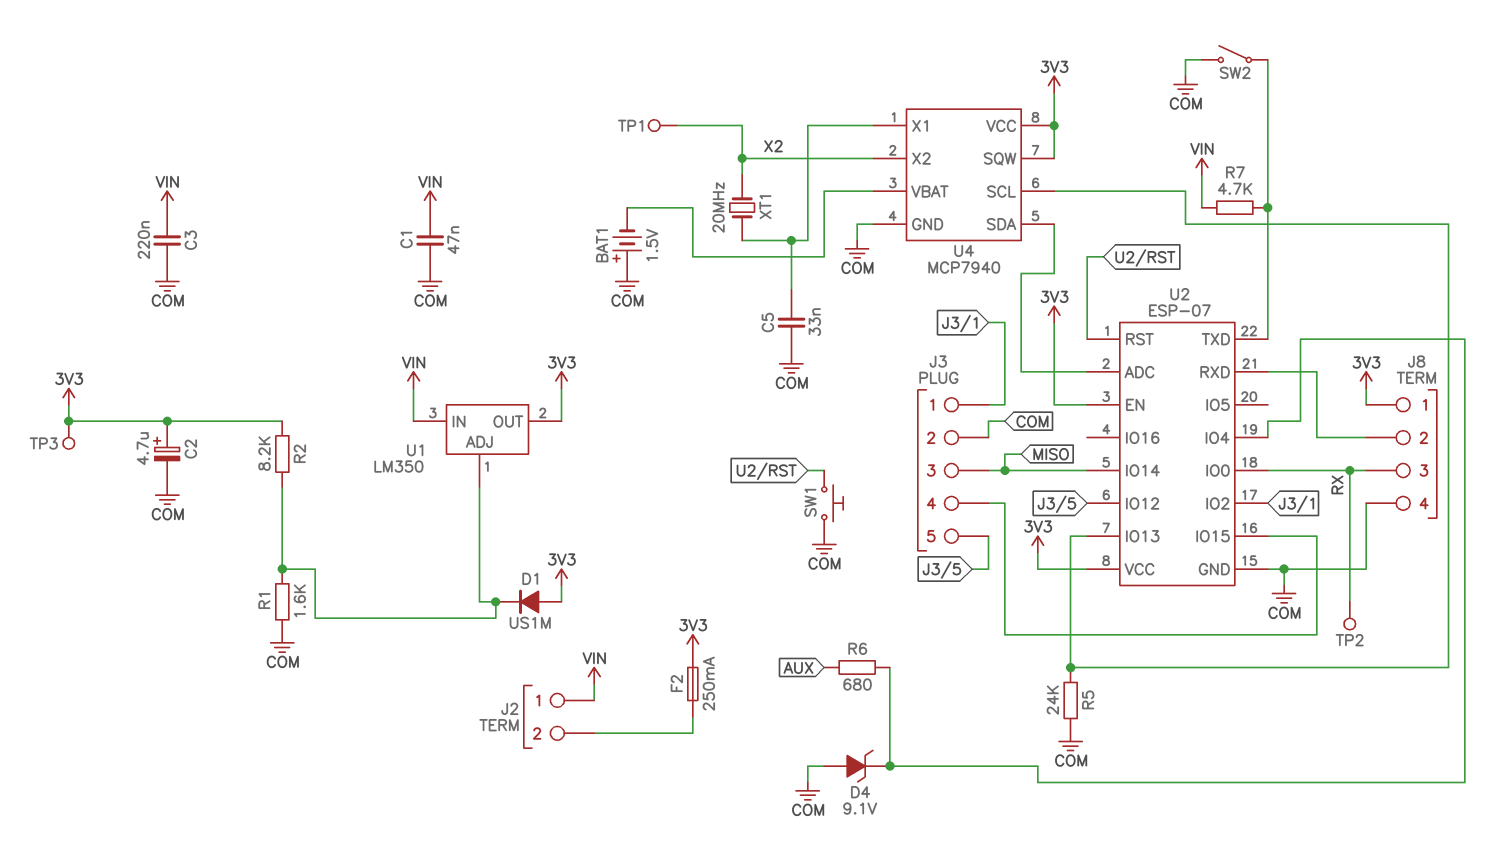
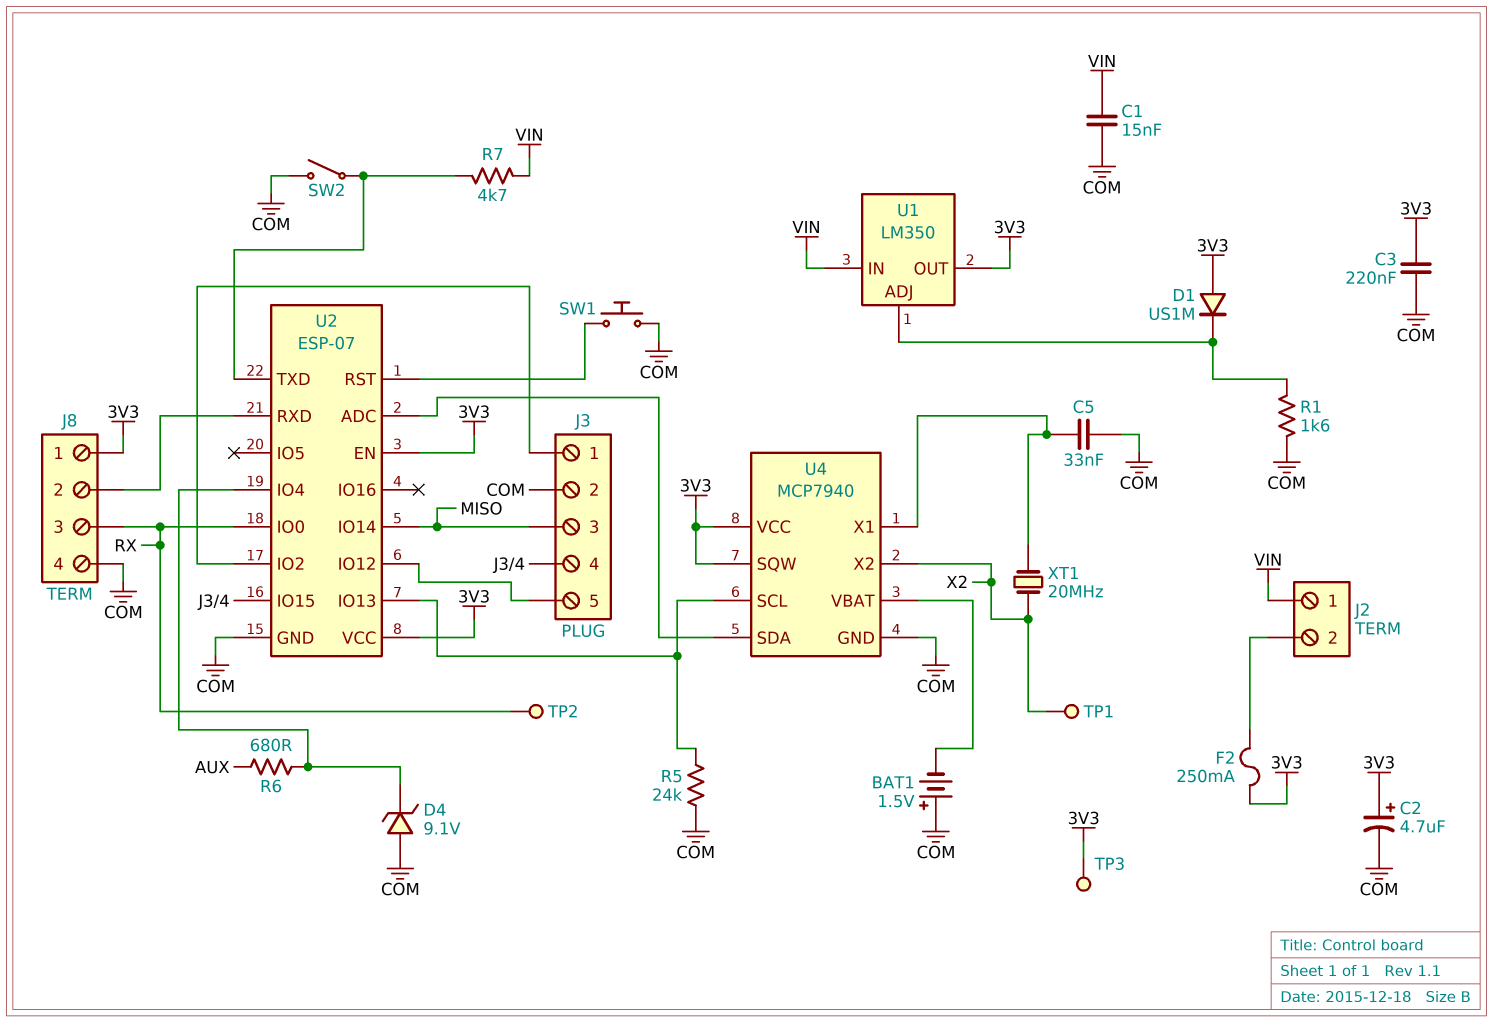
C1: 47nF (COM, VIN) -> 15nF (COM, VIN)
C3: 220nF (COM, VIN) -> 220nF (3V3, COM)
R2: 8.2k (3V3, U1/ADJ) -> none

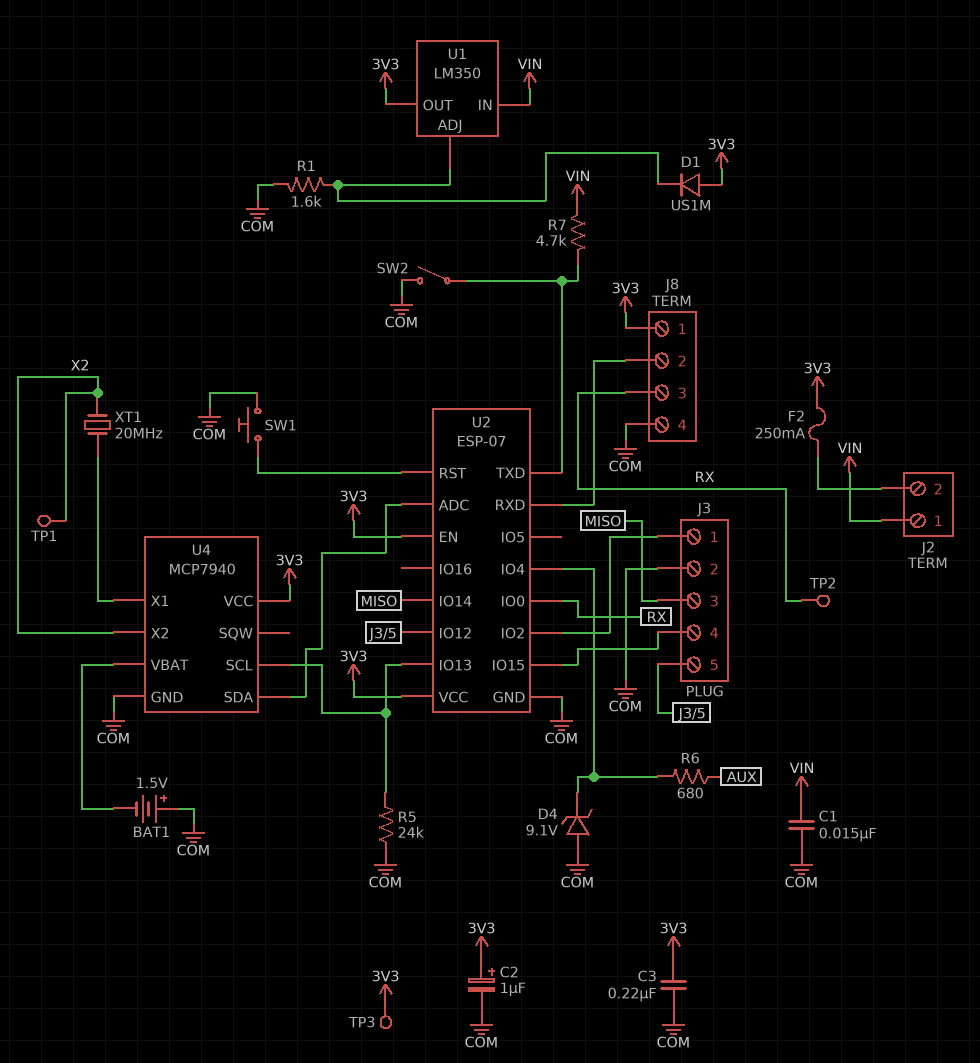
C2: 4.7uF (plus 3V3, minus COM) -> 1uF (plus 3V3, minus COM)
C5: 33nF (COM, U4/X1) -> none
U4 pin SQW: 3V3 -> none

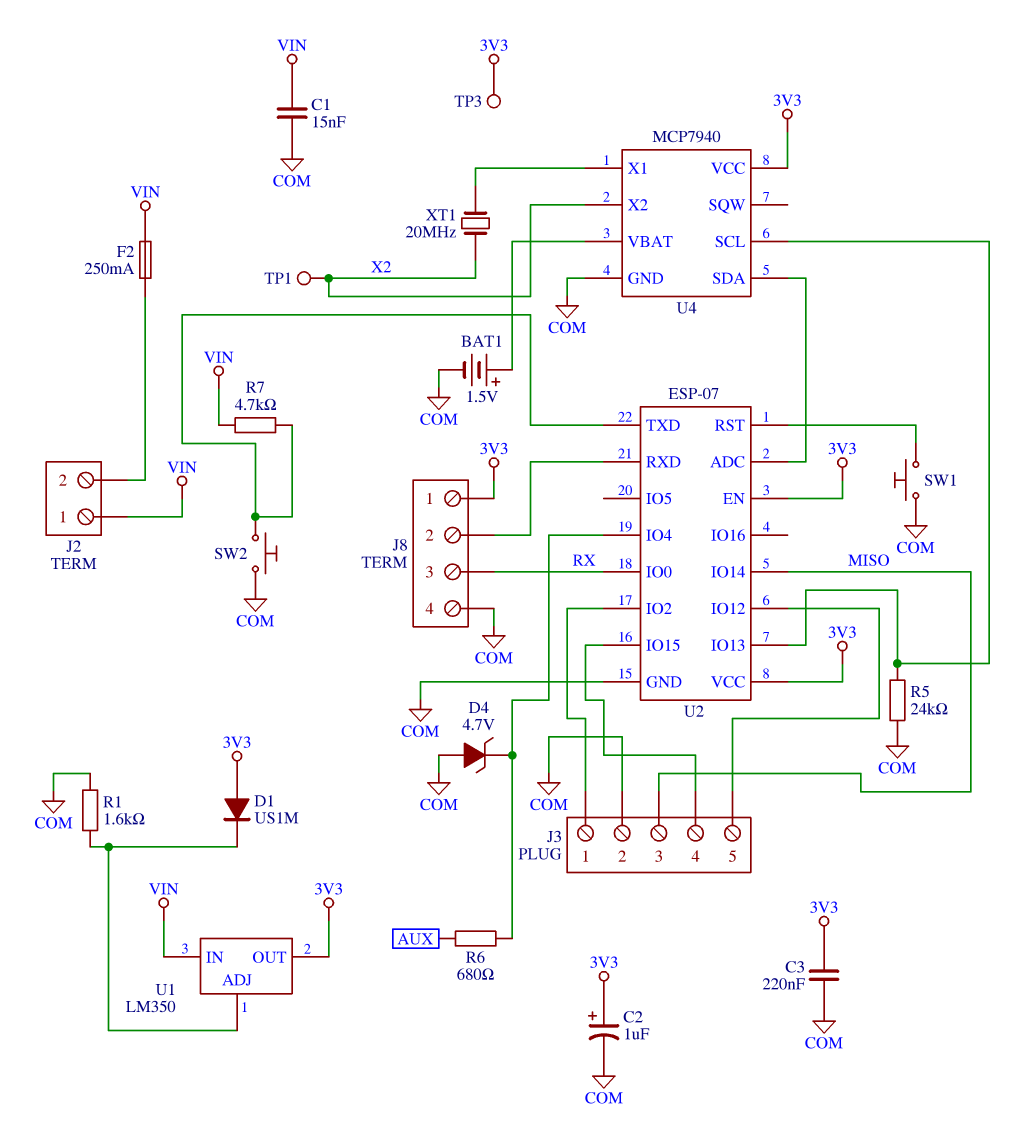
BAT1: 1.5V (plus COM, minus U4/VBAT) -> 1.5V (plus U4/VBAT, minus COM)
D4: zener 9.1V (A COM, K U2/IO4) -> zener 4.7V (A COM, K U2/IO4)
F2: 250mA (3V3, J2/2) -> 250mA (J2/2, VIN)
SW2: switch (COM, U2/TXD) -> button (COM, U2/TXD)
TP2: test point (RX) -> none

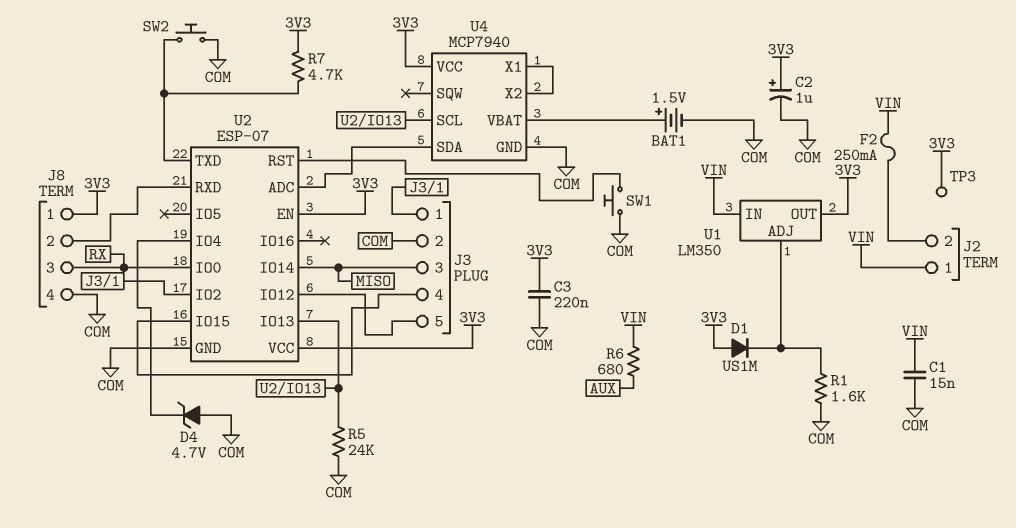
R6: 680 (AUX, U2/IO4) -> 680 (AUX, VIN)
R7: 4.7k (U2/TXD, VIN) -> 4.7k (3V3, U2/TXD)
TP1: test point (X2) -> none
U4 pin X2: X2 -> U4/X1
XT1: 20MHz (U4/X1, X2) -> none

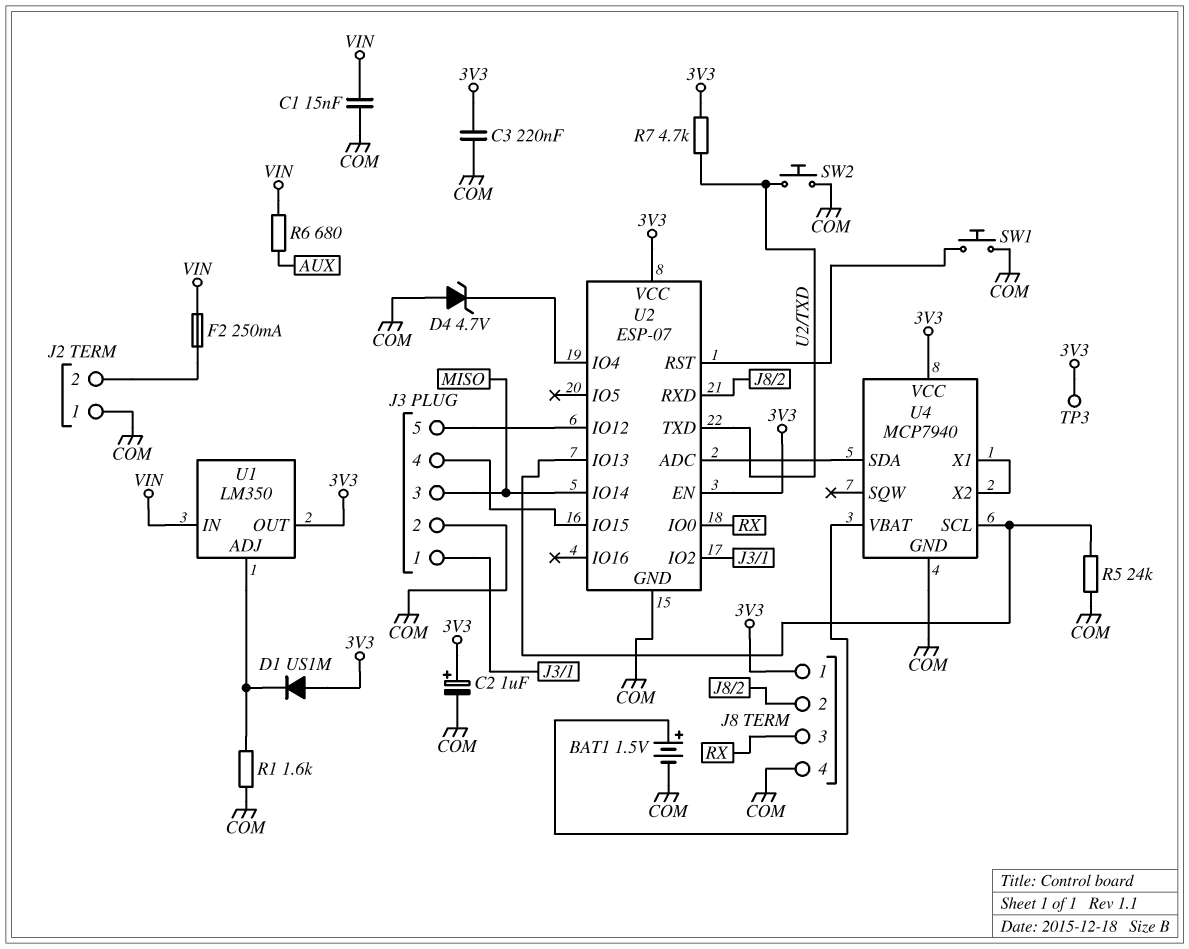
J2 pin 1: VIN -> COM

